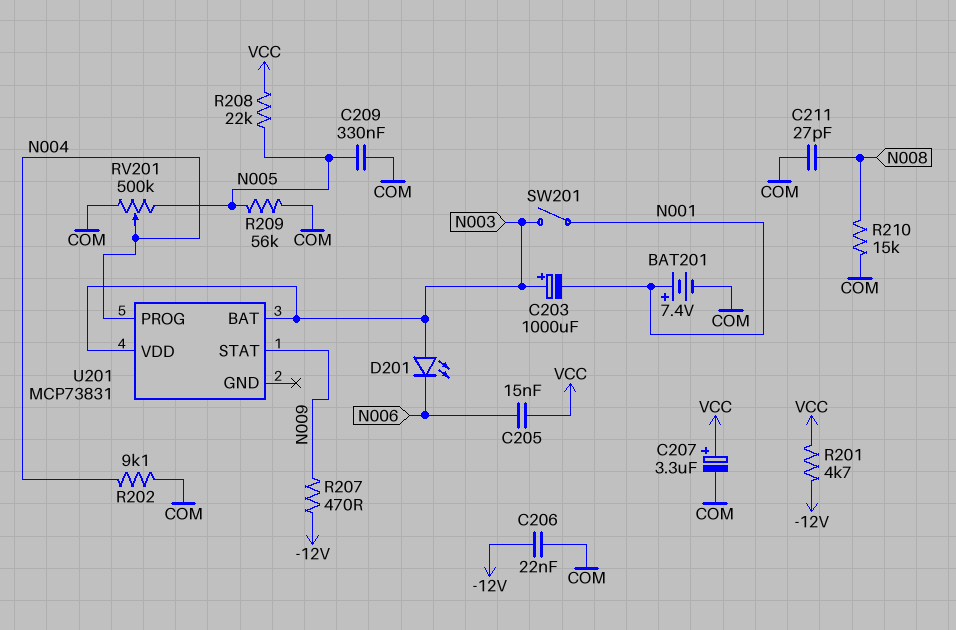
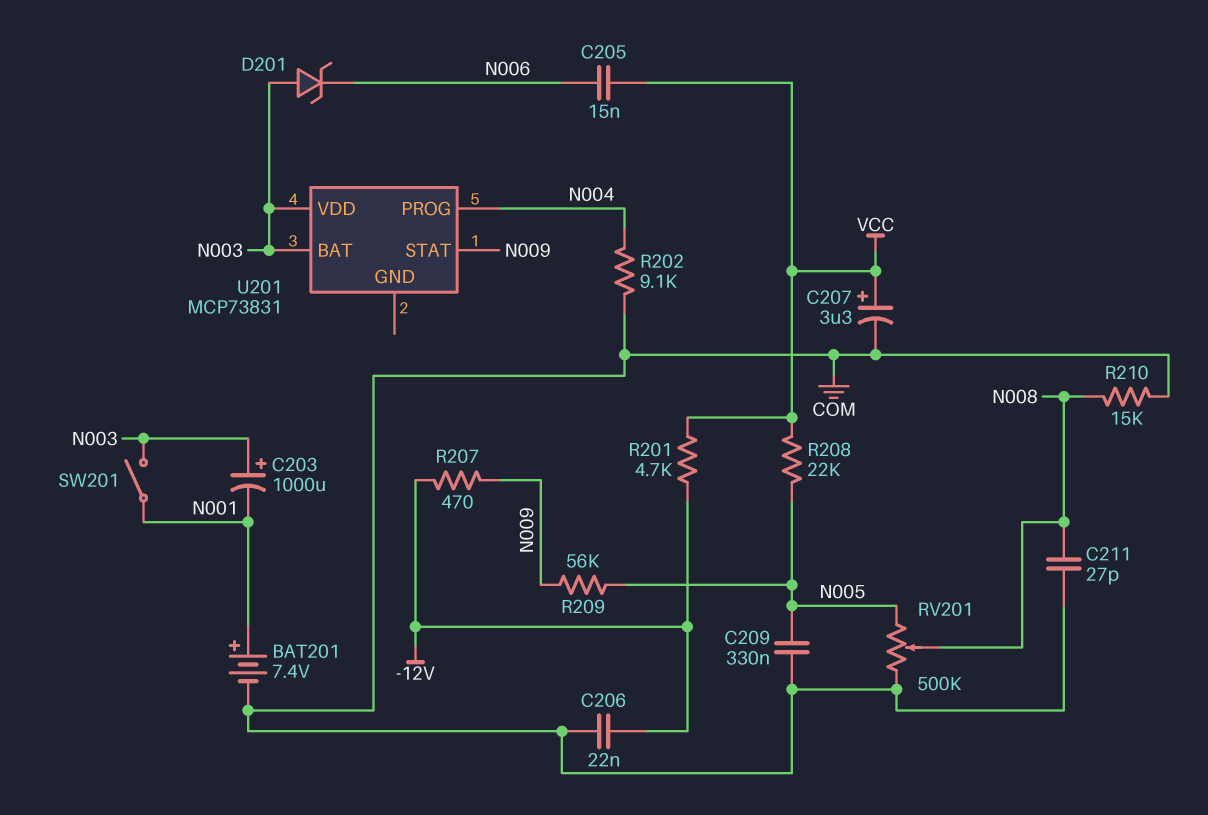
D201: LED (A N003, K N006) -> zener (A N003, K N006)
R209: 56k (COM, N005) -> 56k (N005, N009)
RV201: 500k (COM, N005, wiper N004) -> 500k (COM, N005, wiper N008)

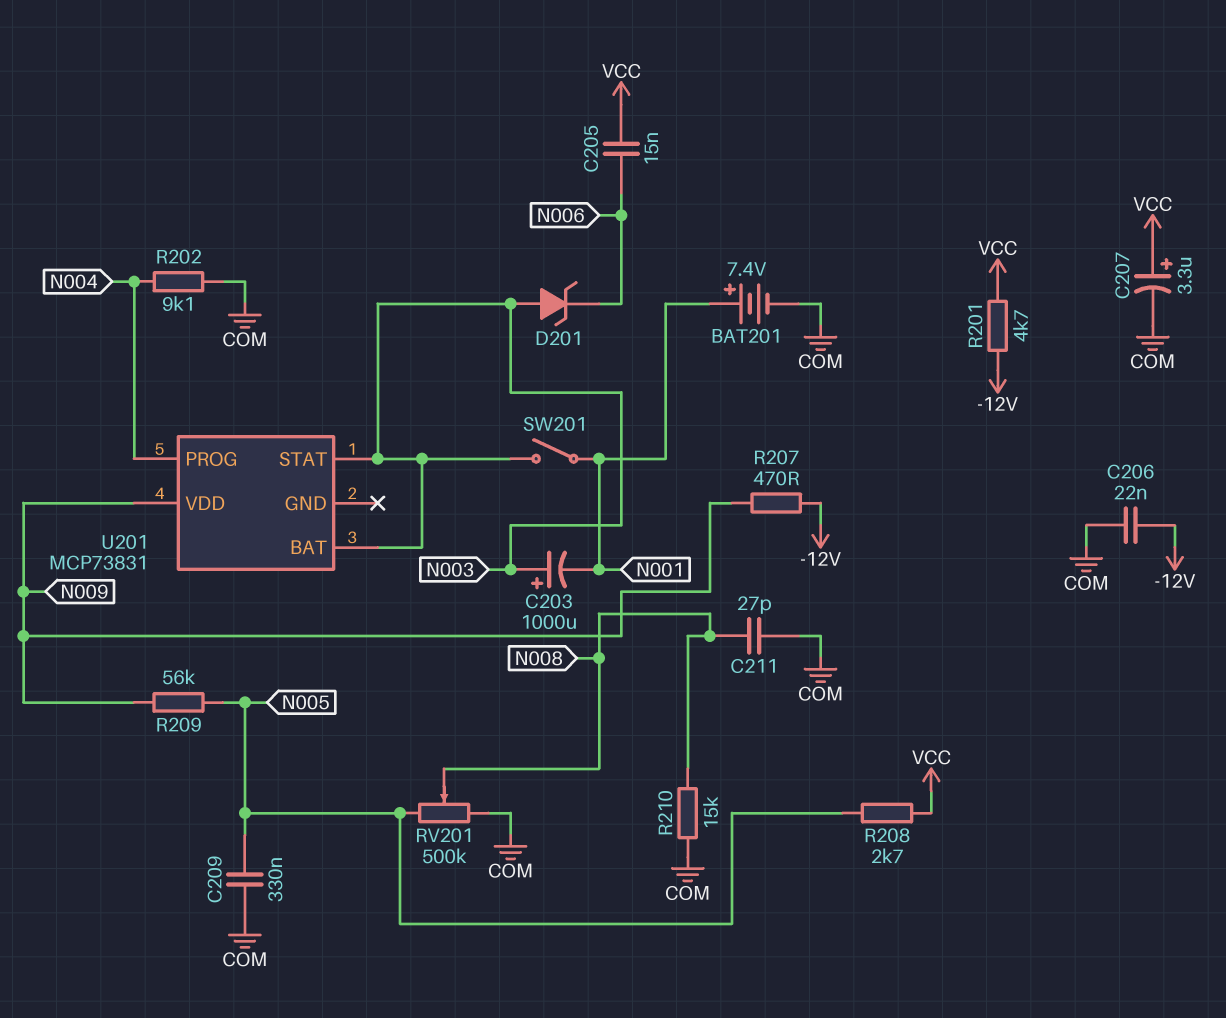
R208: 22k (N005, VCC) -> 2.7k (N005, VCC)
U201 pin STAT: N009 -> N003
U201 pin VDD: N003 -> N009

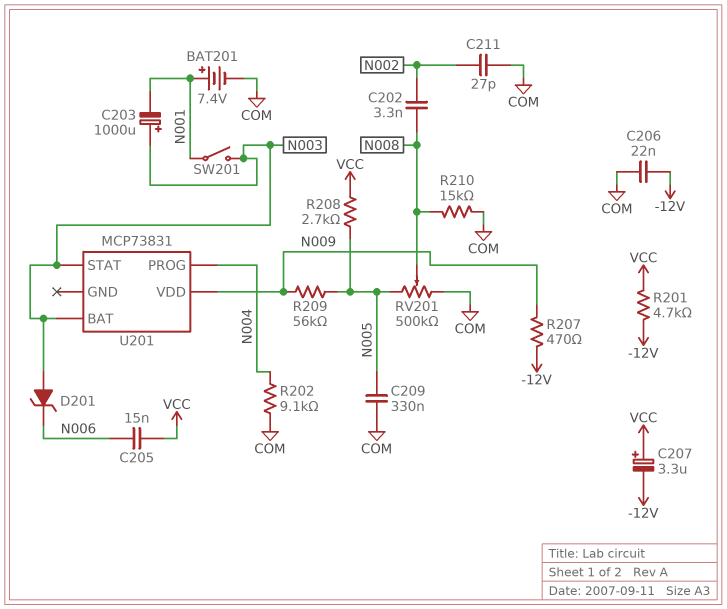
C202: none -> 3.3nF (N002, N008)
C207: 3.3uF (plus VCC, minus COM) -> 3.3uF (plus VCC, minus -12V)
C211: 27pF (COM, N008) -> 27pF (COM, N002)

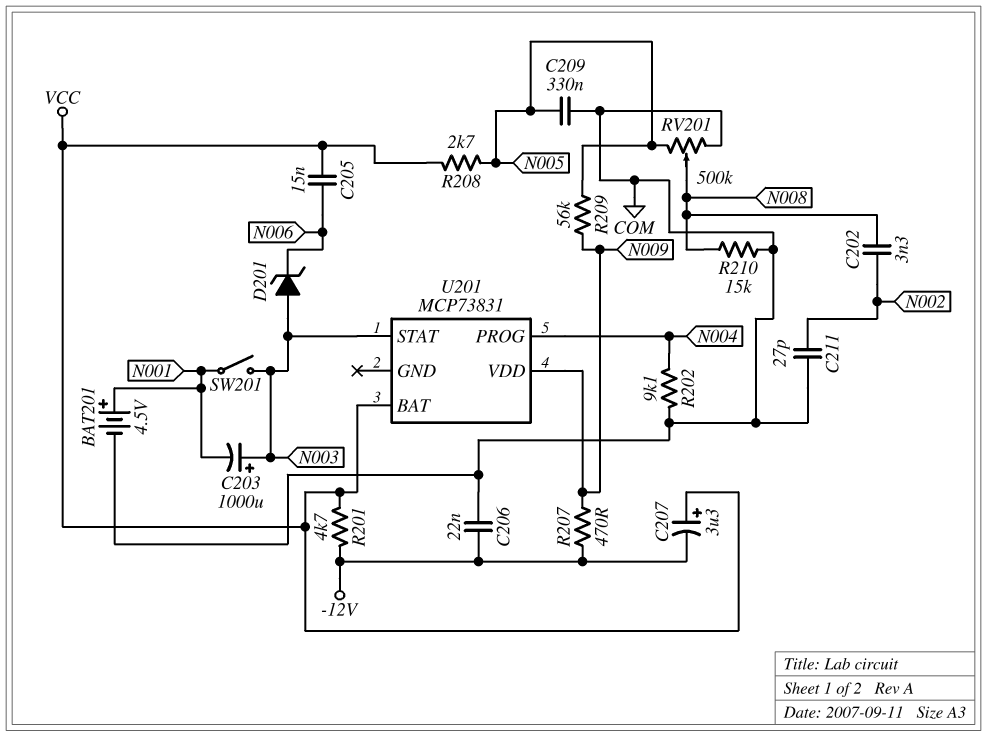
BAT201: 7.4V (plus N001, minus COM) -> 4.5V (plus N001, minus COM)
U201 pin BAT: N003 -> VCC

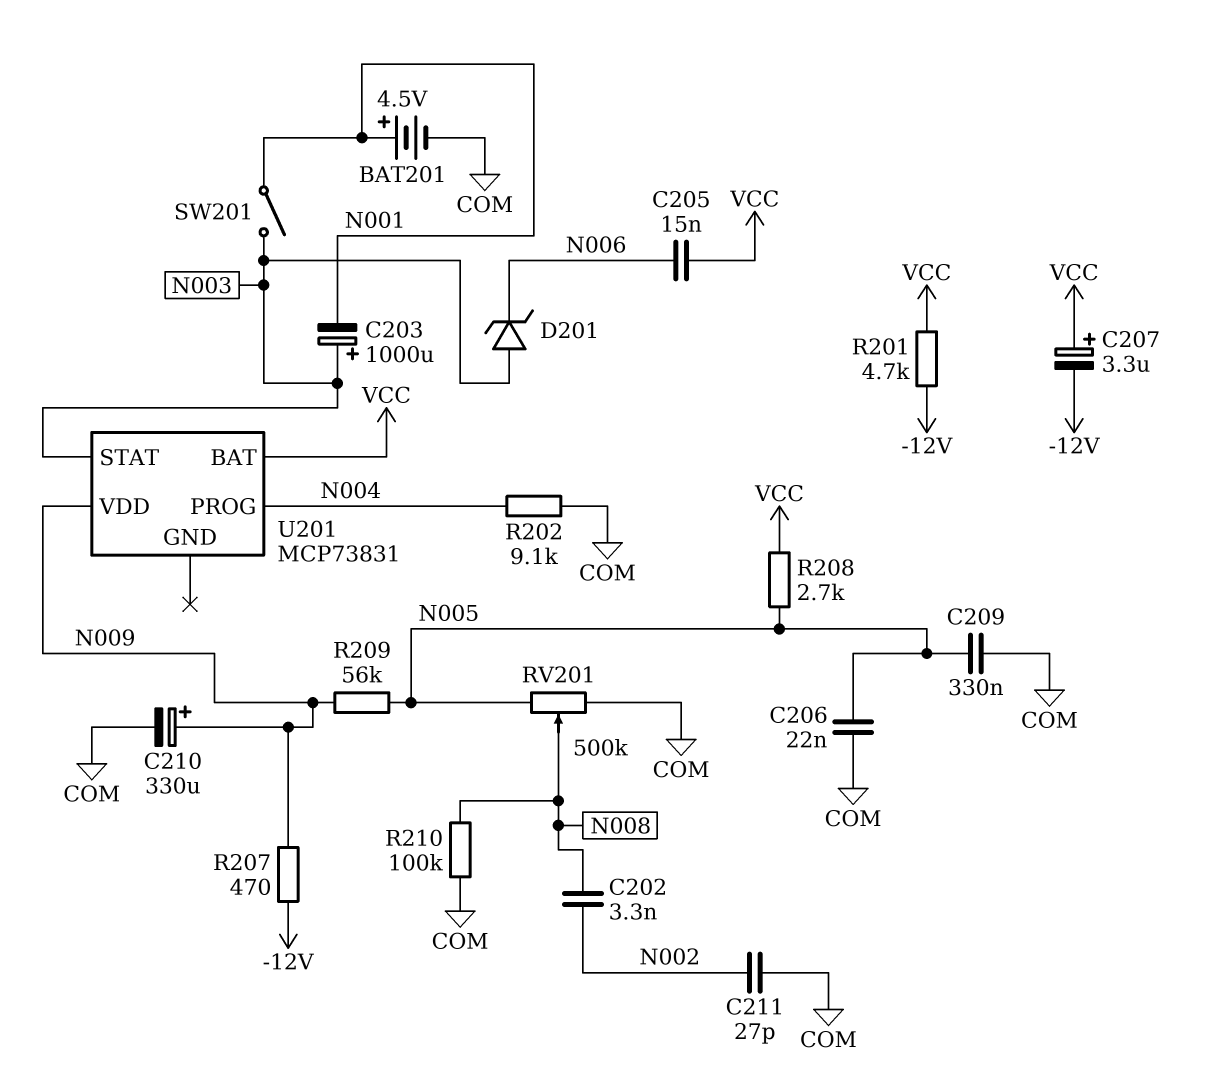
C206: 22nF (-12V, COM) -> 22nF (COM, N005)
C210: none -> 330uF (plus N009, minus COM)
R210: 15k (COM, N008) -> 100k (COM, N008)

